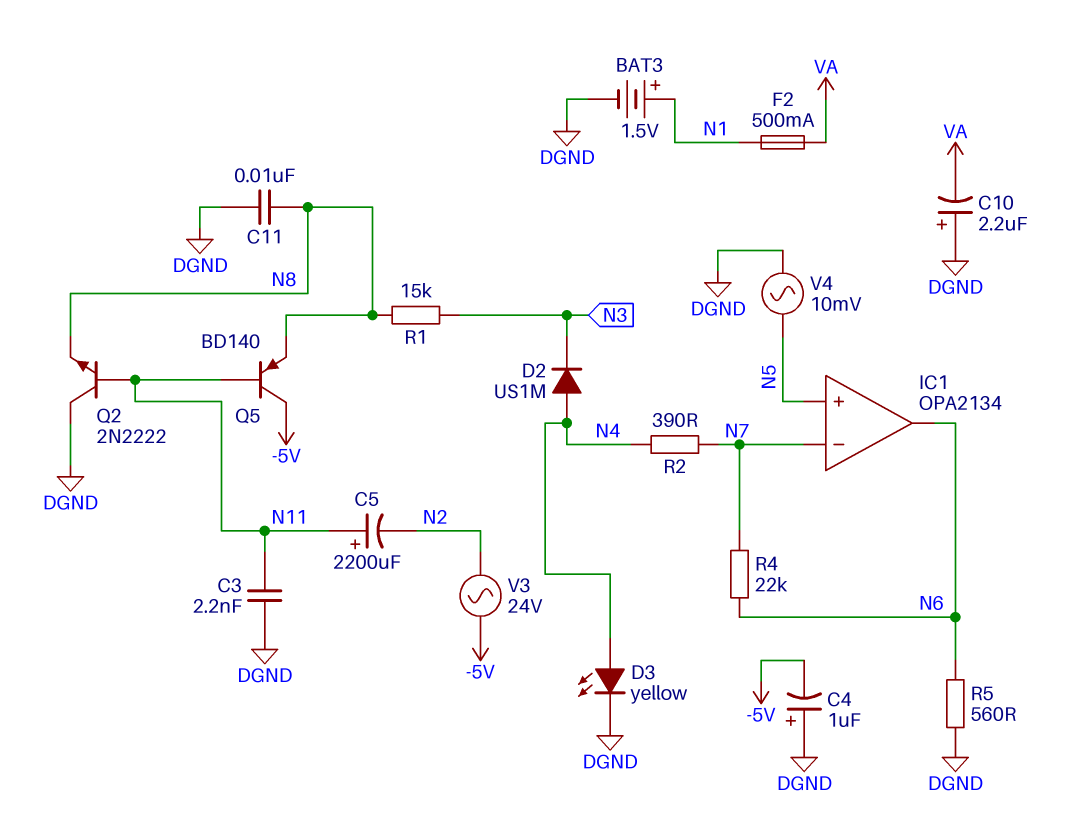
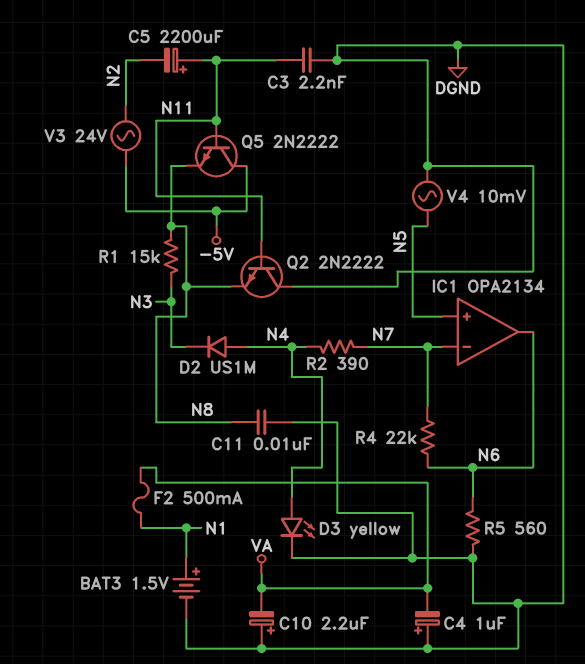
C4: 1uF (plus DGND, minus -5V) -> 1uF (plus DGND, minus VA)
Q5: PNP BD140 (B N11, C -5V, E N8) -> NPN 2N2222 (B N11, C -5V, E N8)

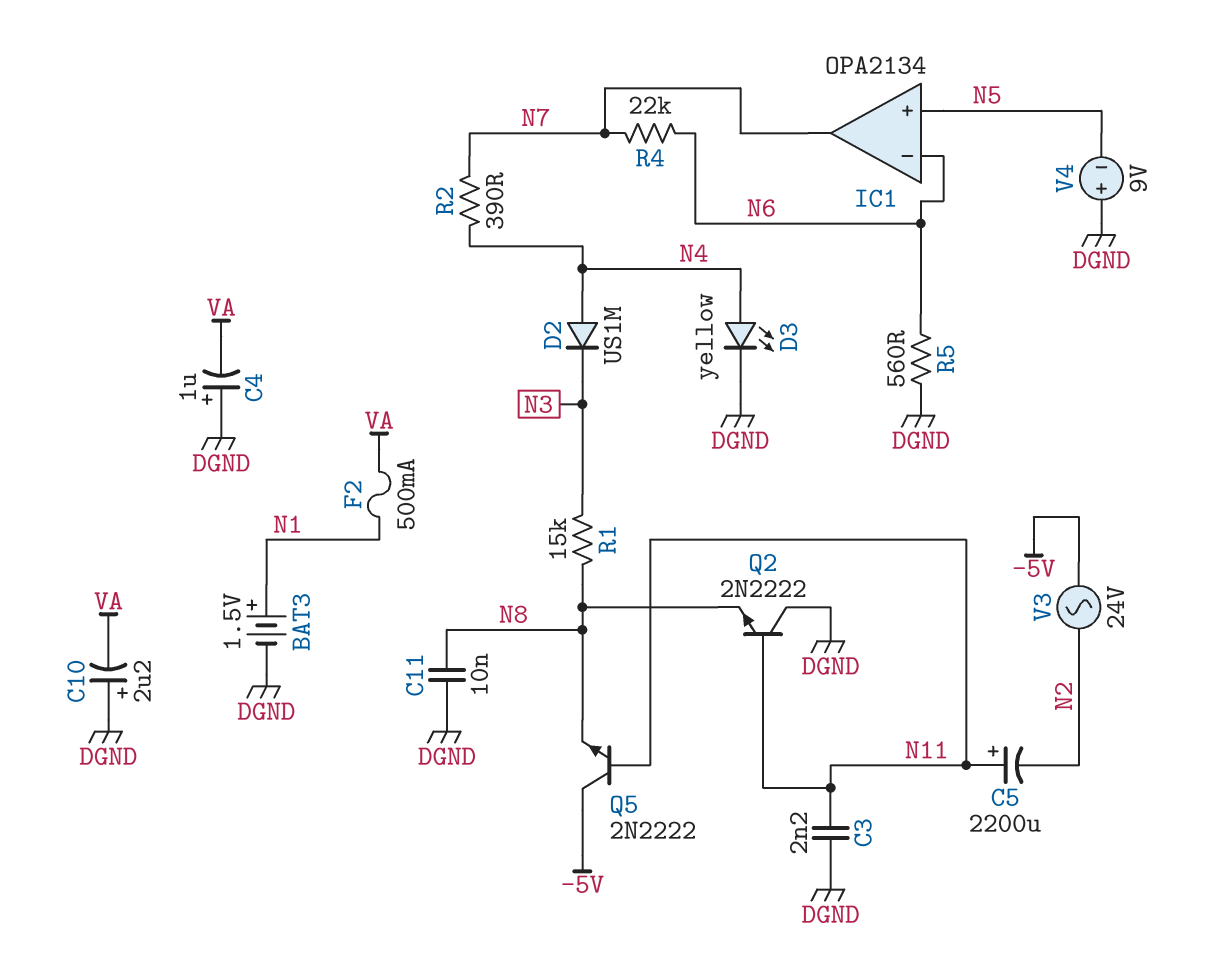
IC1 pin in-: N7 -> N6
IC1 pin out: N6 -> N7
V4: AC 10mV (DGND, N5) -> 9V (plus DGND, minus N5)

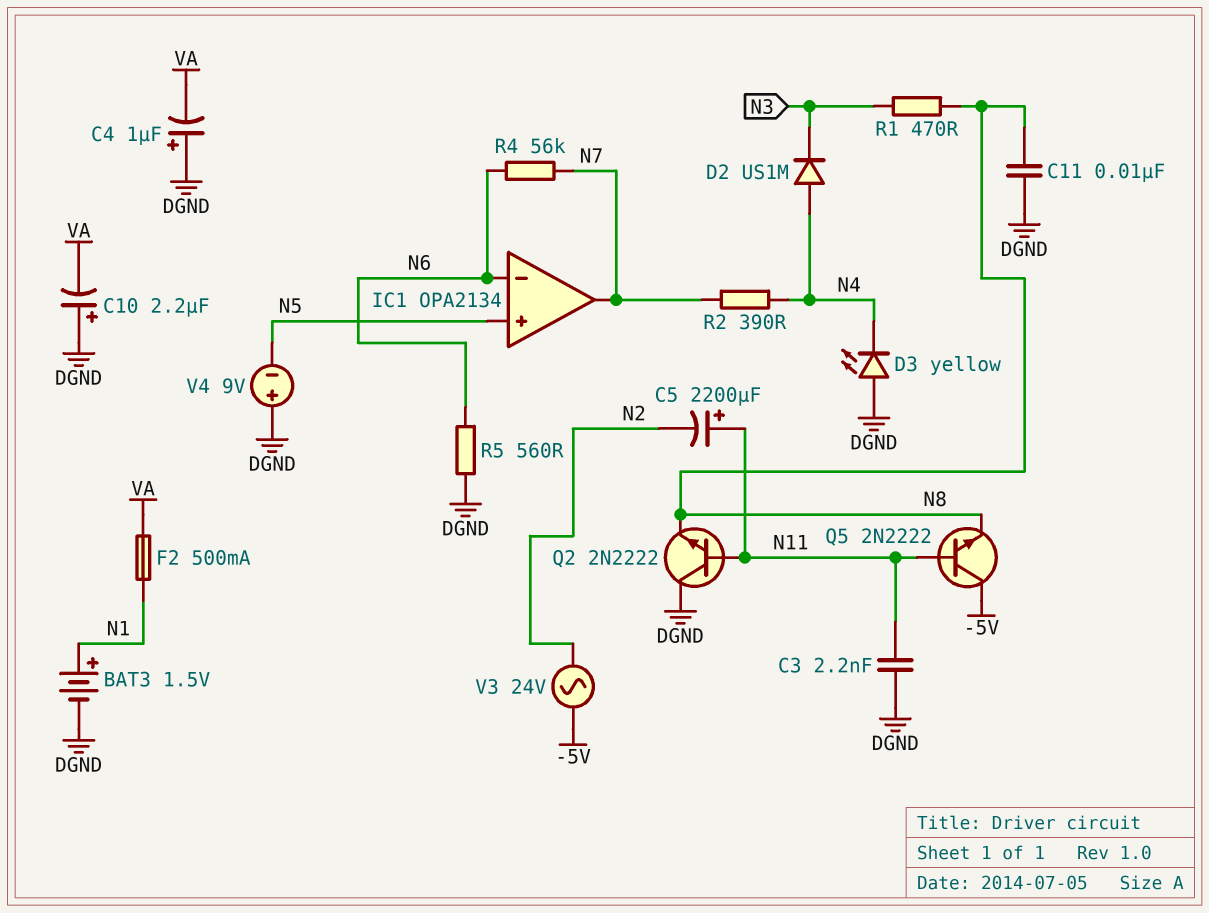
D3: LED yellow (A N4, K DGND) -> LED yellow (A DGND, K N4)
R1: 15k (N3, N8) -> 470 (N3, N8)
R4: 22k (N6, N7) -> 56k (N6, N7)

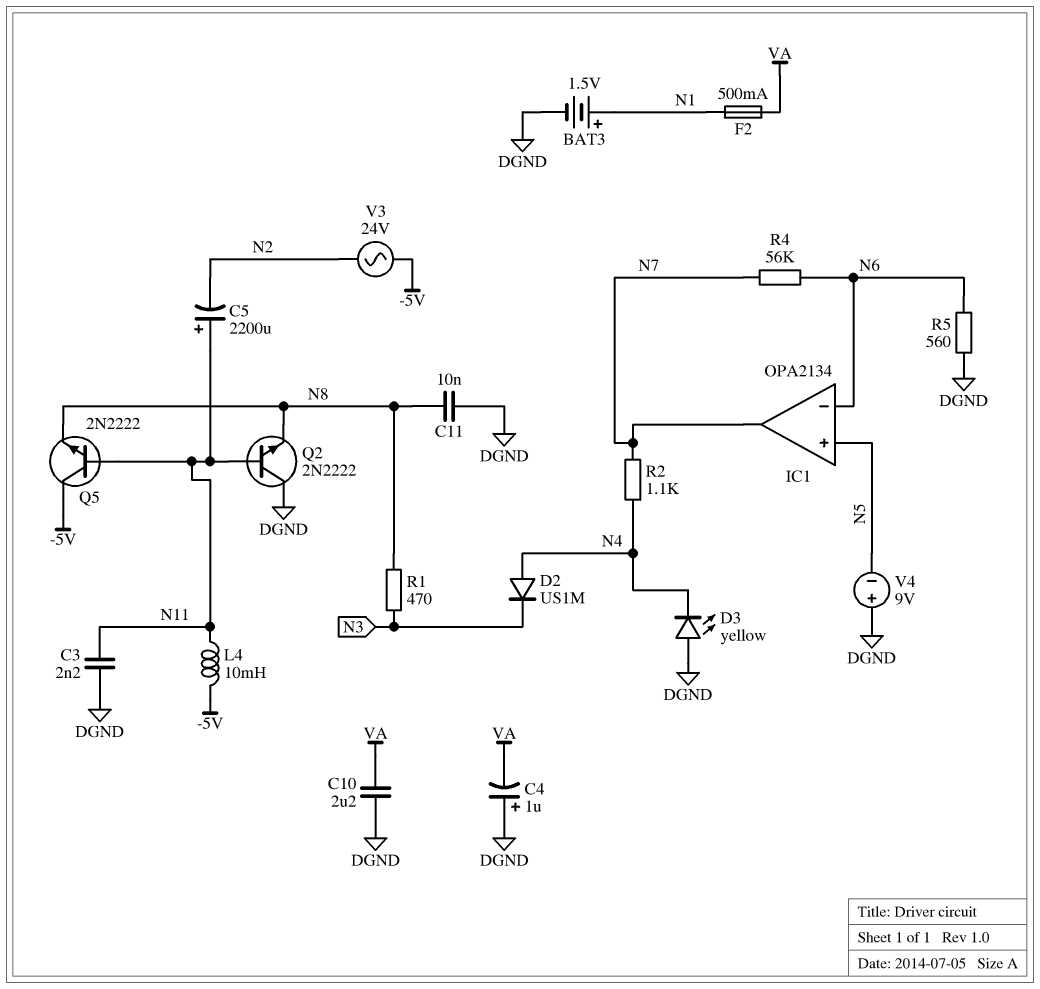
C10: 2.2uF (plus DGND, minus VA) -> 2.2uF (DGND, VA)
L4: none -> 10mH (-5V, N11)
R2: 390 (N4, N7) -> 1.1k (N4, N7)

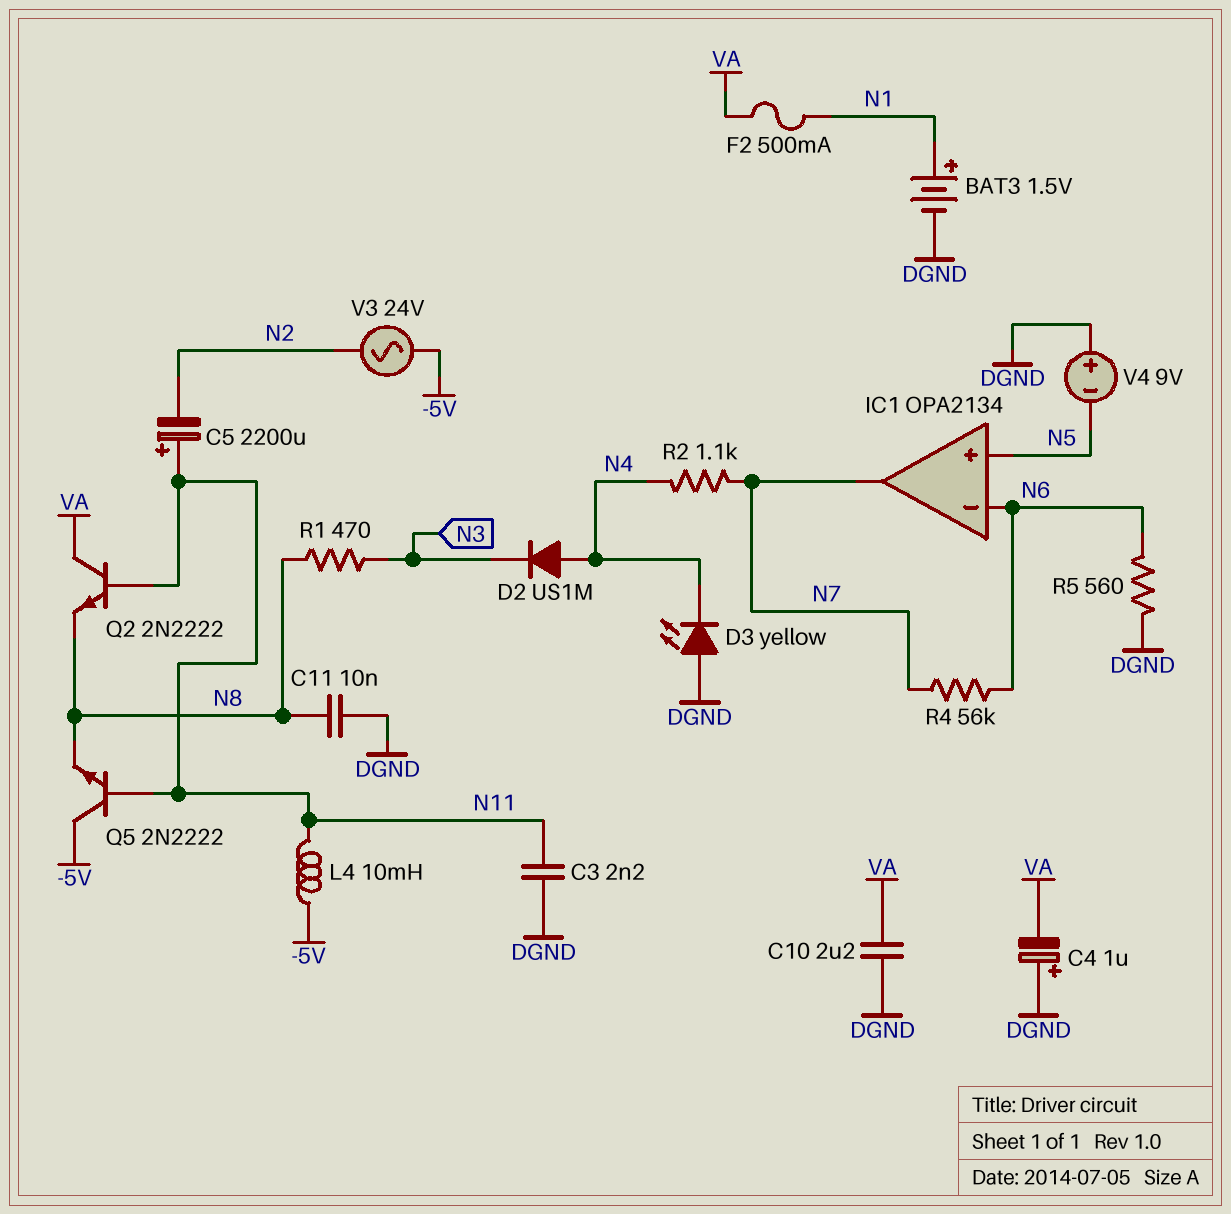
Q2: NPN 2N2222 (B N11, C DGND, E N8) -> NPN 2N2222 (B N11, C VA, E N8)

